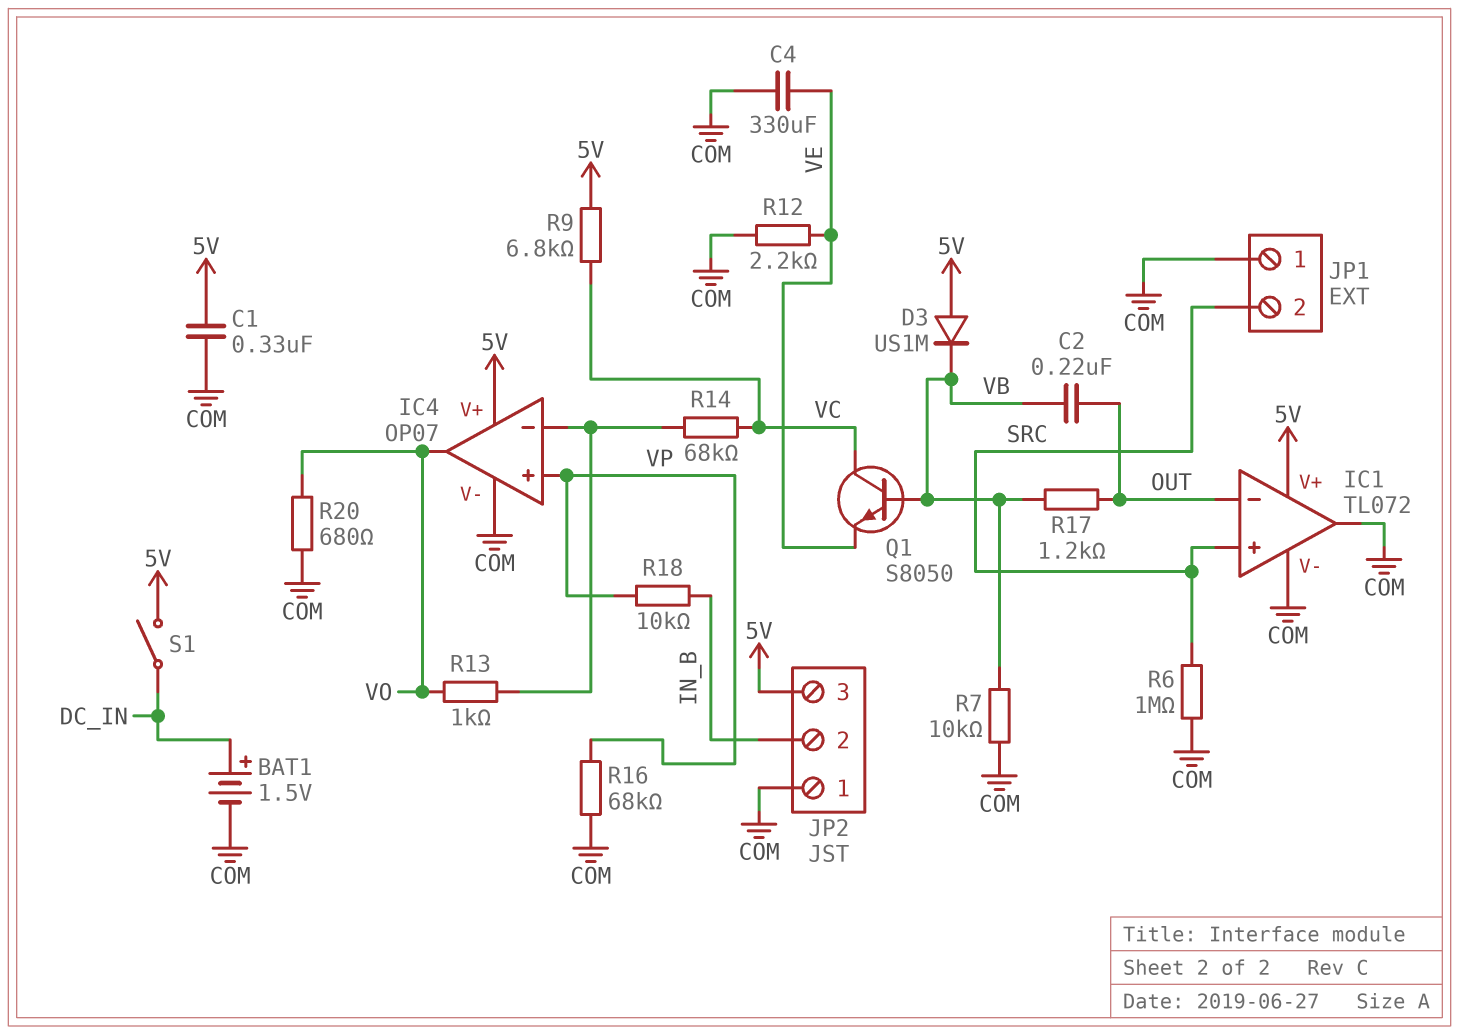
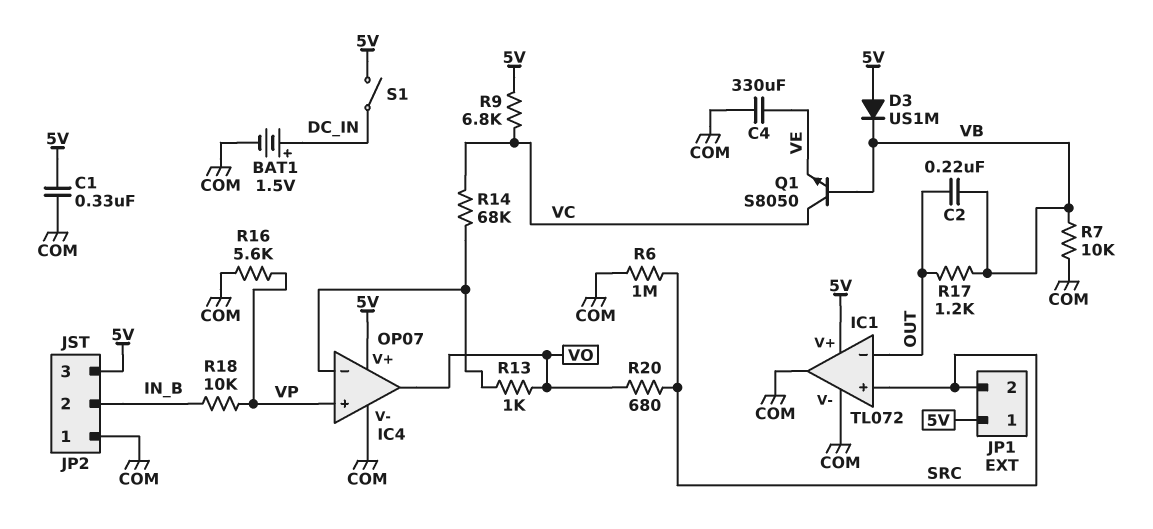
JP1 pin 1: COM -> 5V
R12: 2.2k (COM, VE) -> none
R16: 68k (COM, VP) -> 5.6k (COM, VP)
R20: 680 (COM, VO) -> 680 (SRC, VO)

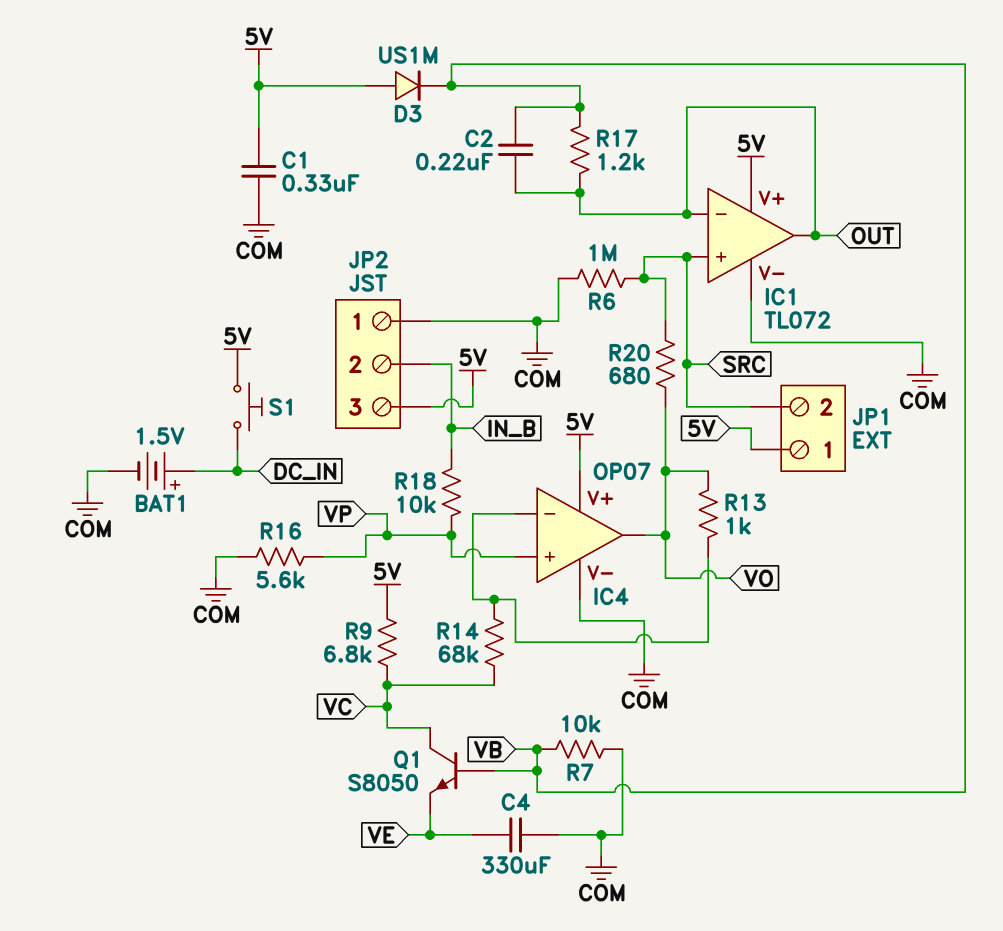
IC1 pin out: COM -> OUT
S1: switch (5V, DC_IN) -> button (5V, DC_IN)

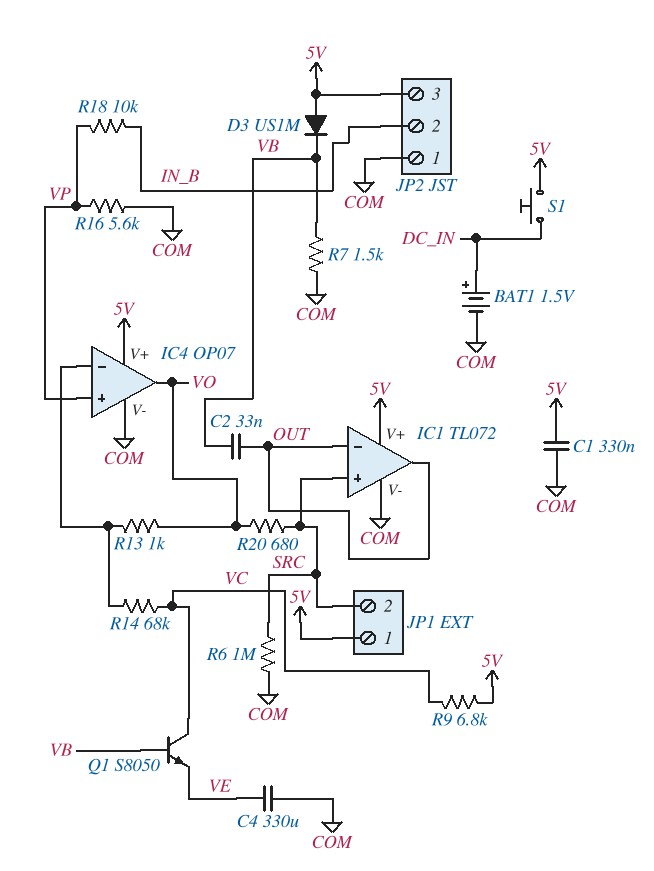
C2: 220nF (OUT, VB) -> 33nF (OUT, VB)
R7: 10k (COM, VB) -> 1.5k (COM, VB)
R17: 1.2k (OUT, VB) -> none

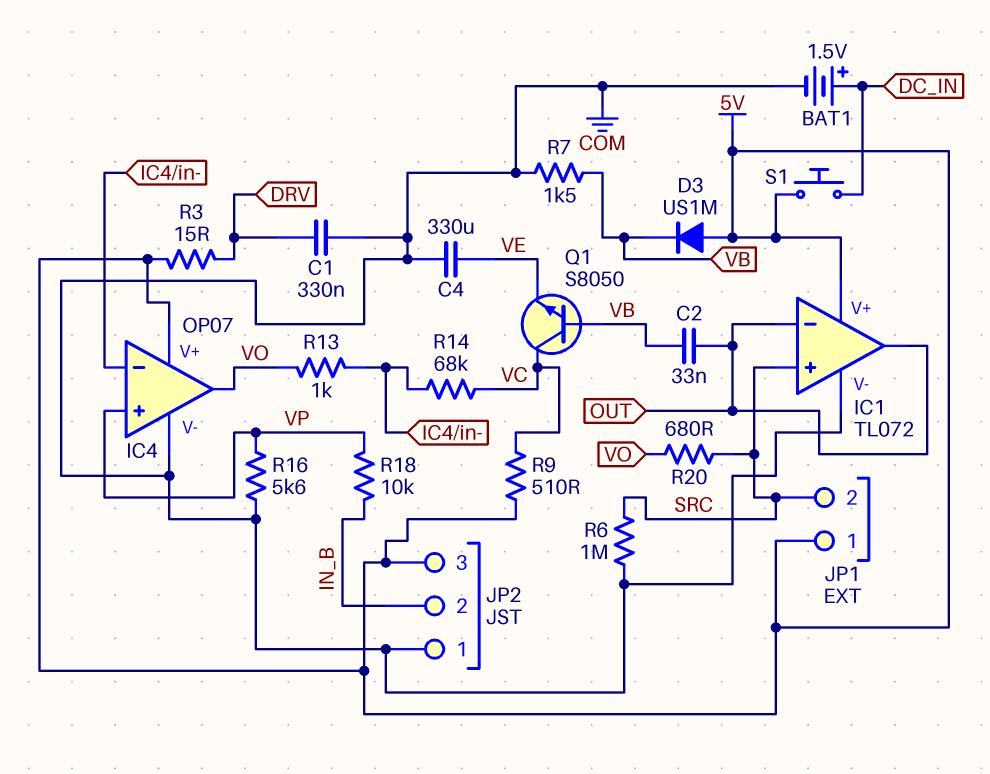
C1: 330nF (5V, COM) -> 330nF (COM, DRV)
R3: none -> 15 (5V, DRV)
R9: 6.8k (5V, VC) -> 510 (5V, VC)

